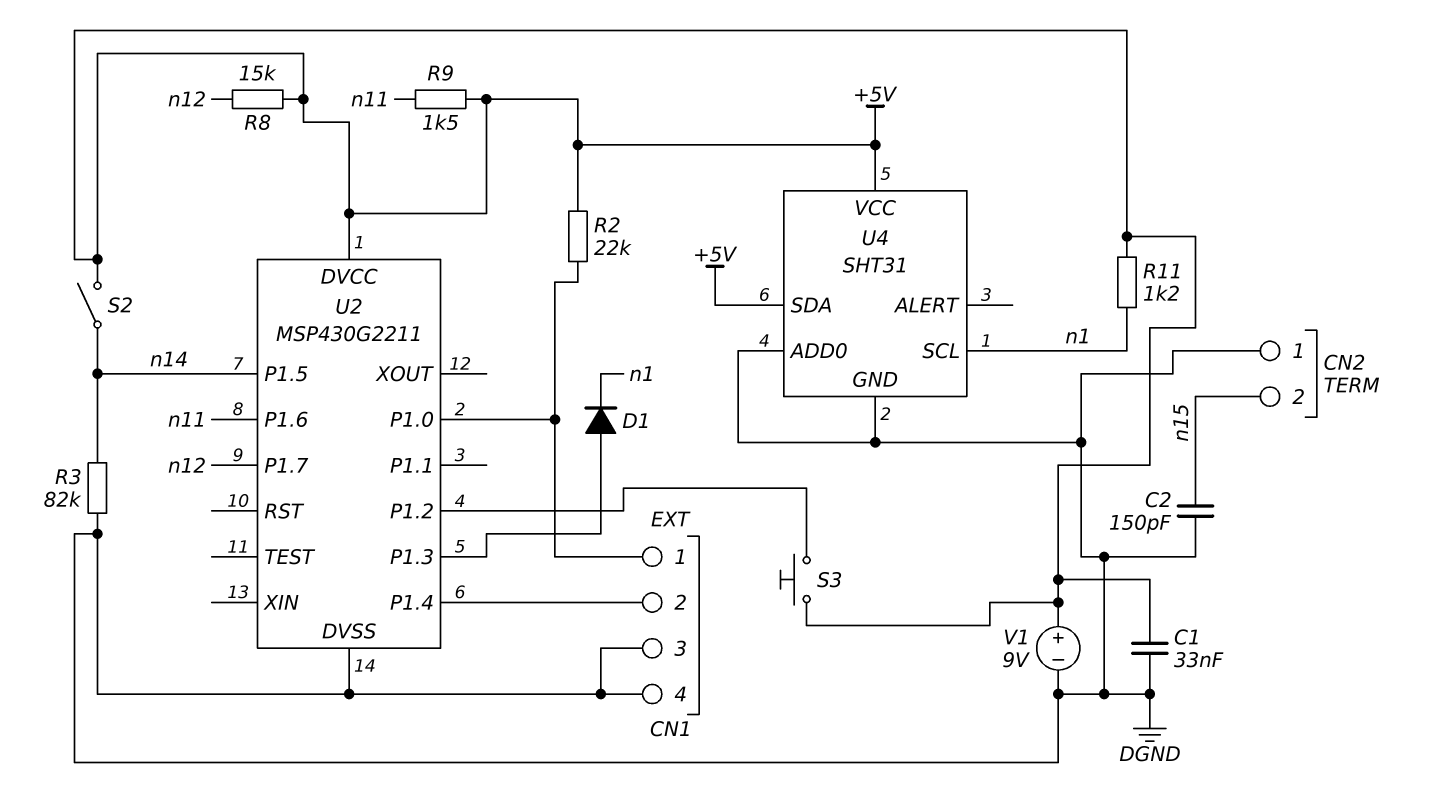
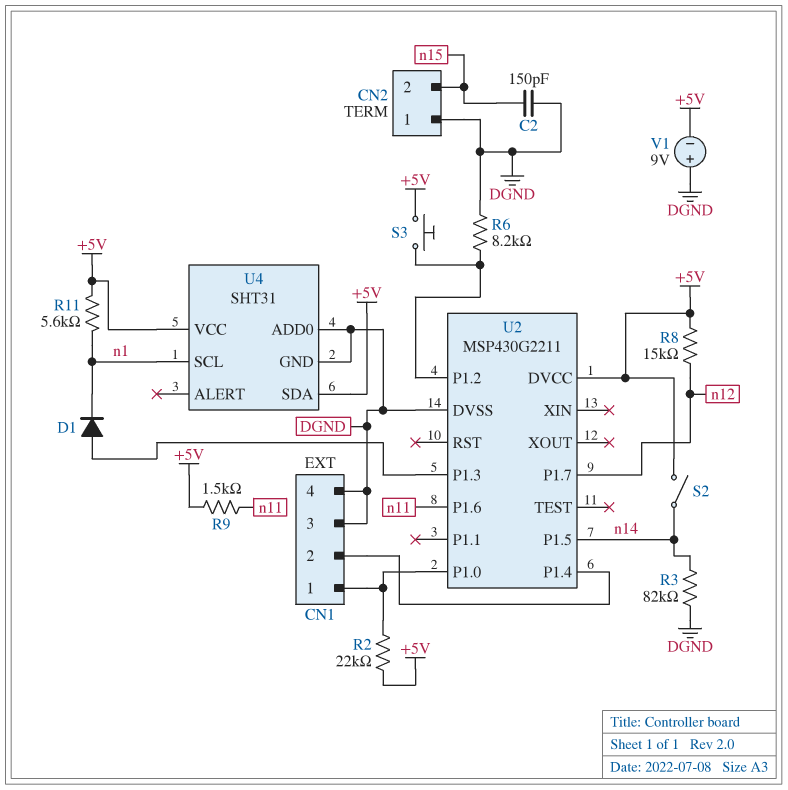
C1: 33nF (+5V, DGND) -> none
R6: none -> 8.2k (DGND, U2/P1.2)
R11: 1.2k (+5V, n1) -> 5.6k (+5V, n1)
V1: 9V (plus +5V, minus DGND) -> 9V (plus DGND, minus +5V)

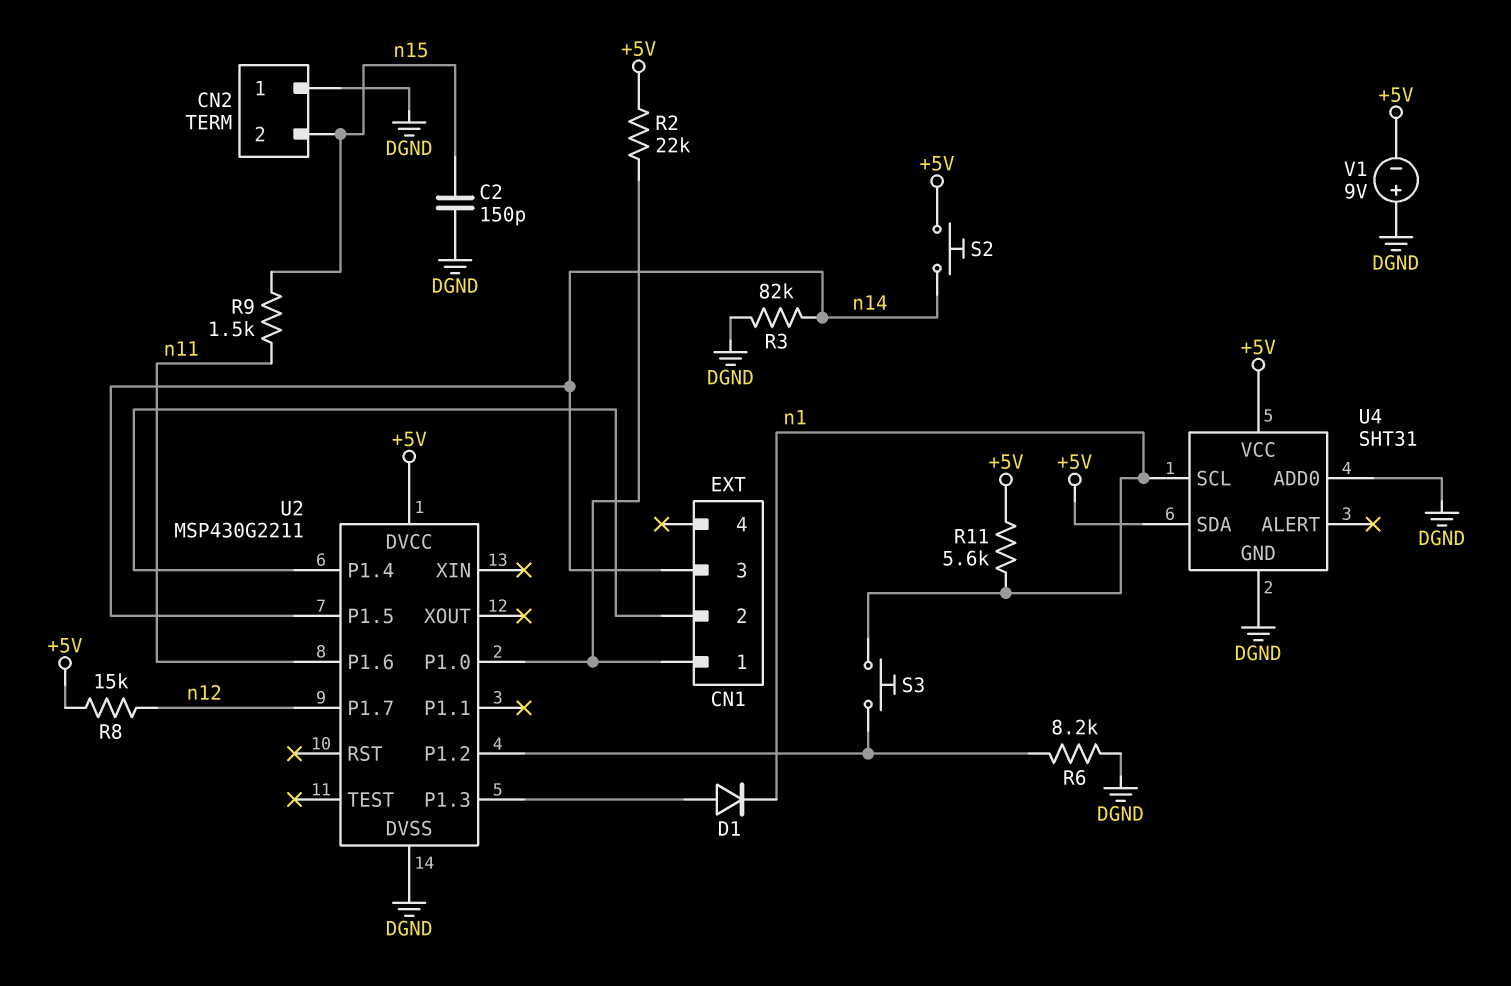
CN1 pin 3: DGND -> n14
CN1 pin 4: DGND -> none
R9: 1.5k (+5V, n11) -> 1.5k (n11, n15)
S2: switch (+5V, n14) -> button (+5V, n14)
S3: button (+5V, U2/P1.2) -> button (U2/P1.2, n1)

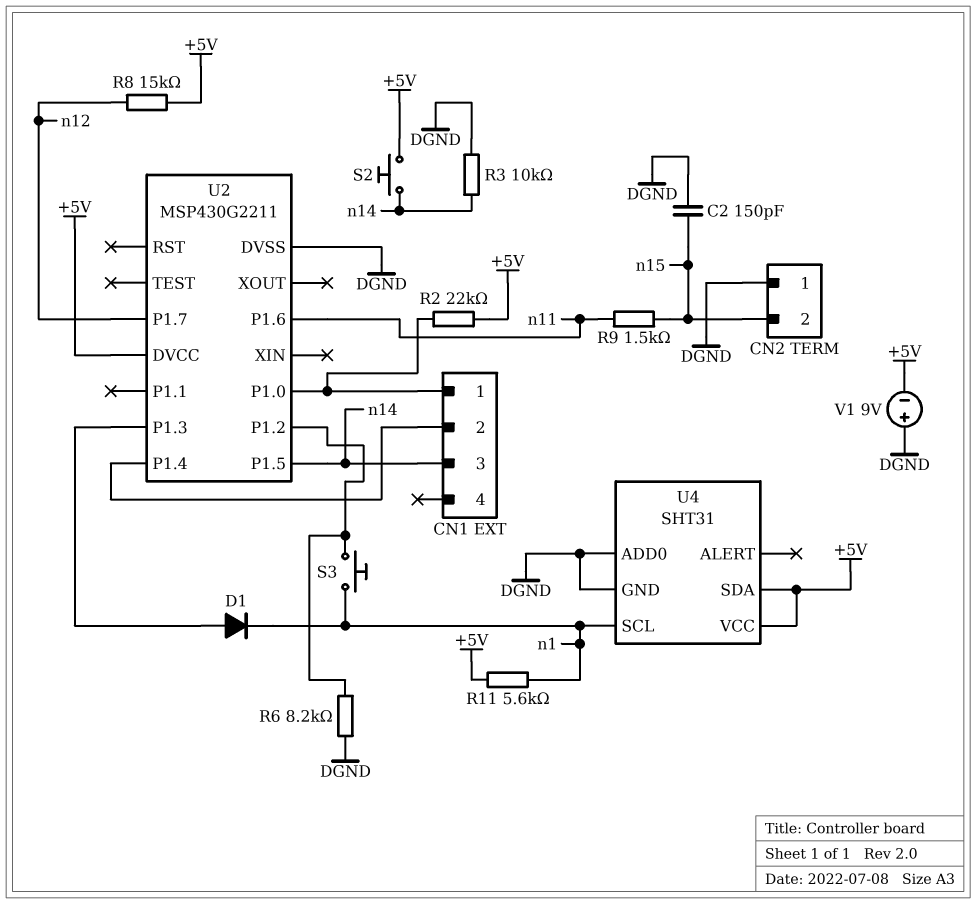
R3: 82k (DGND, n14) -> 10k (DGND, n14)

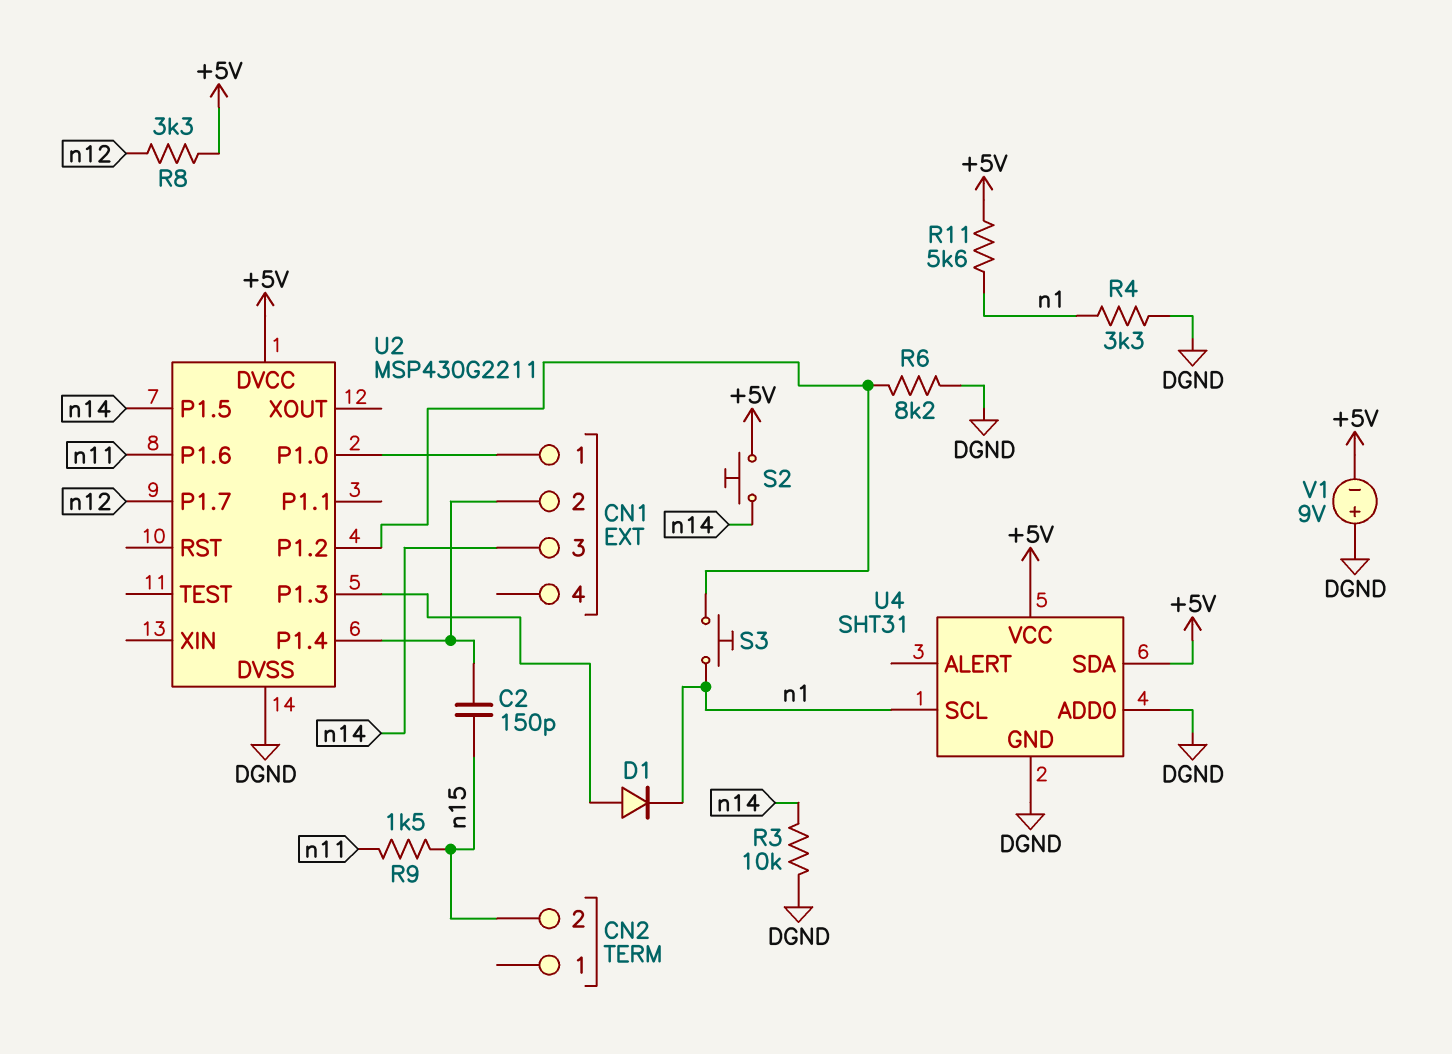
C2: 150pF (DGND, n15) -> 150pF (CN1/2, n15)
CN2 pin 1: DGND -> none
R2: 22k (+5V, CN1/1) -> none
R4: none -> 3.3k (DGND, n1)
R8: 15k (+5V, n12) -> 3.3k (+5V, n12)

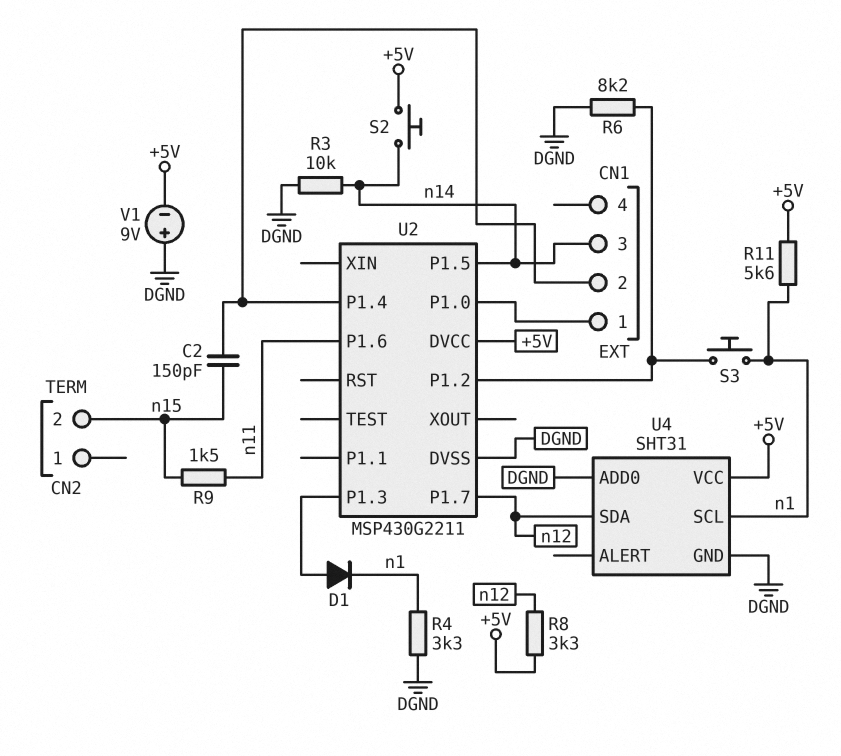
U4 pin SDA: +5V -> n12

